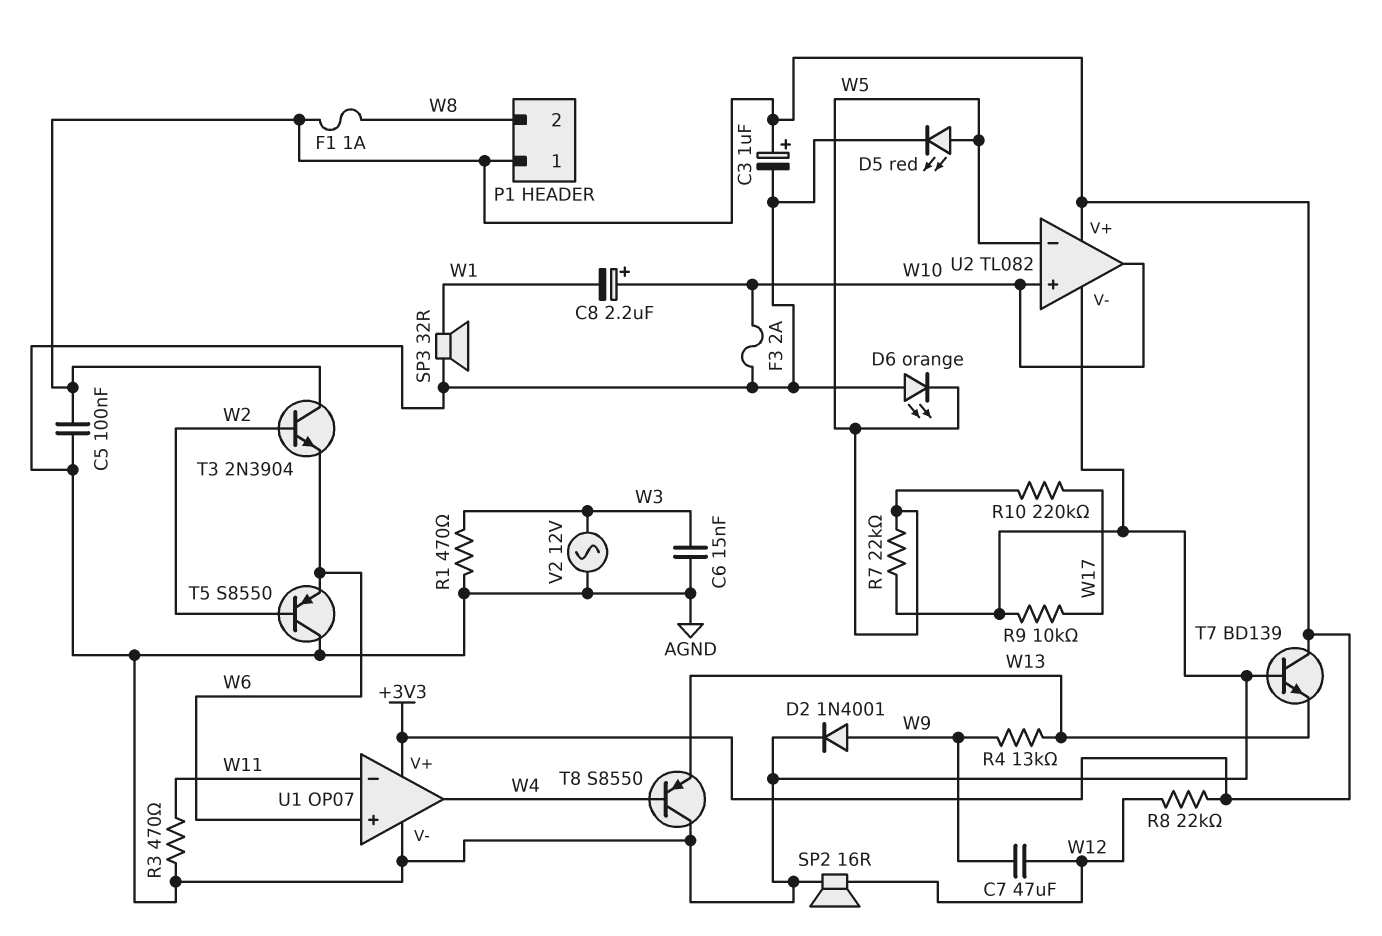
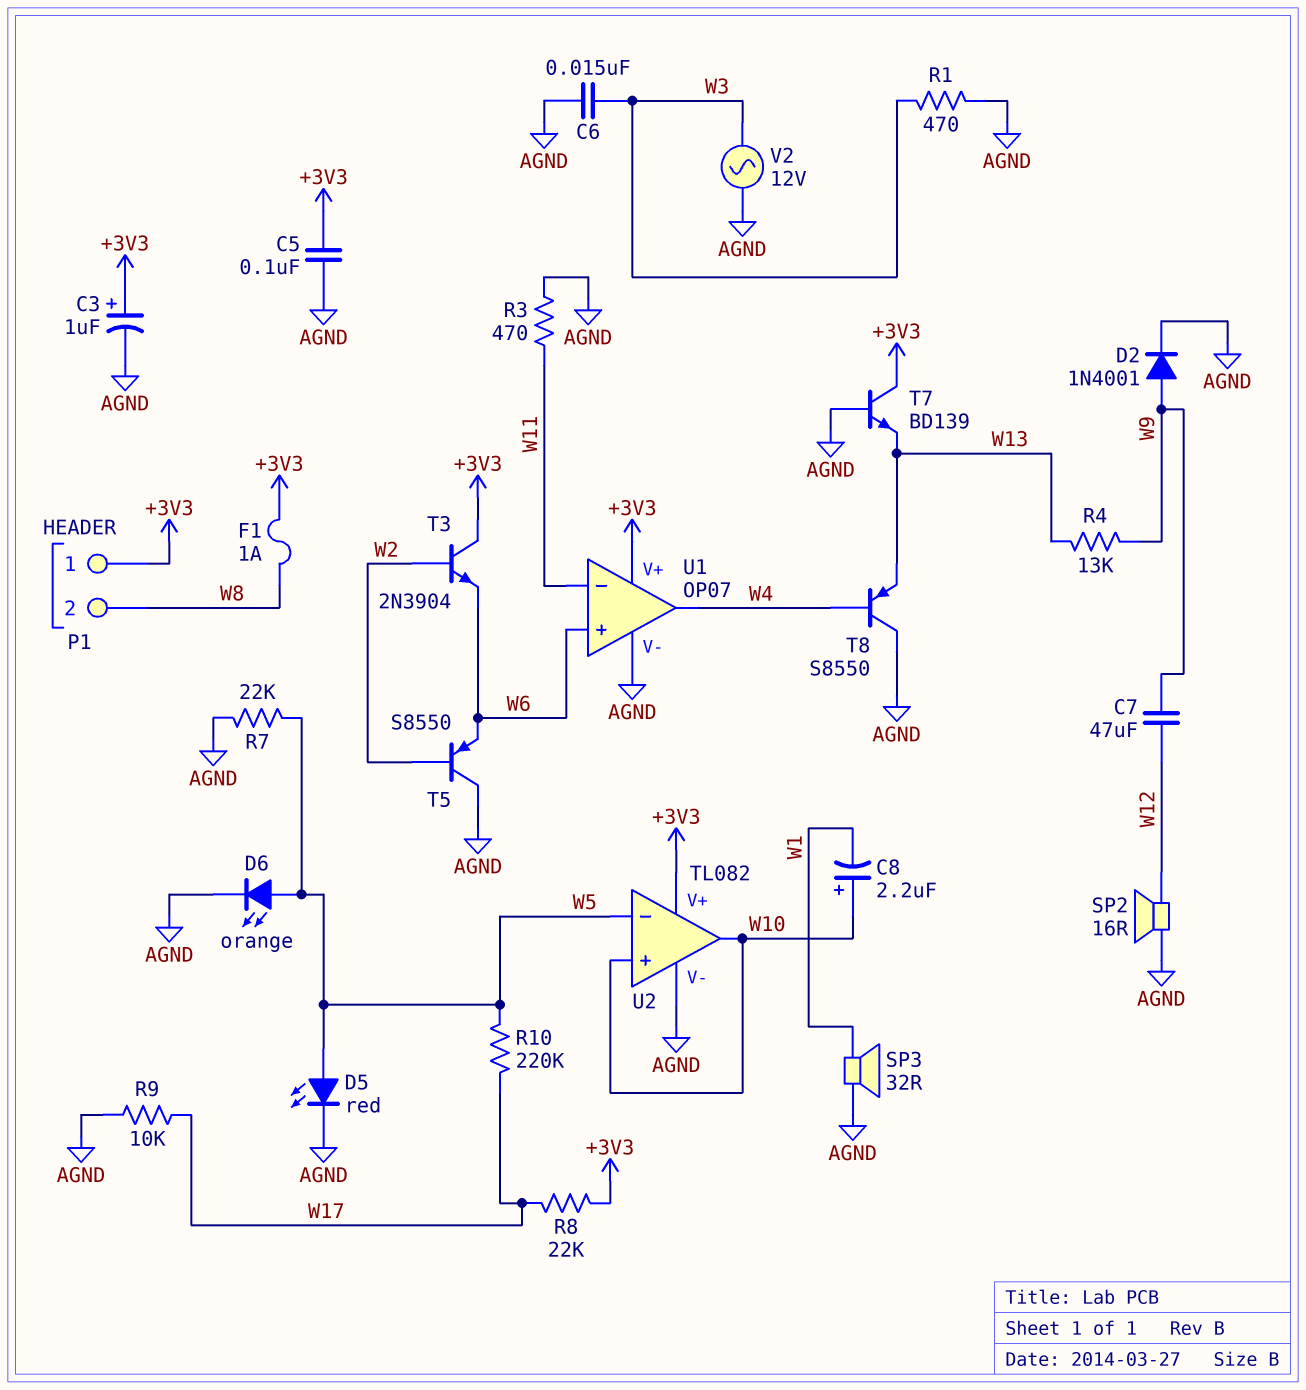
D6: LED orange (A AGND, K W5) -> LED orange (A W5, K AGND)
F3: 2A (AGND, W10) -> none
R8: 22k (+3V3, W12) -> 22k (+3V3, W17)

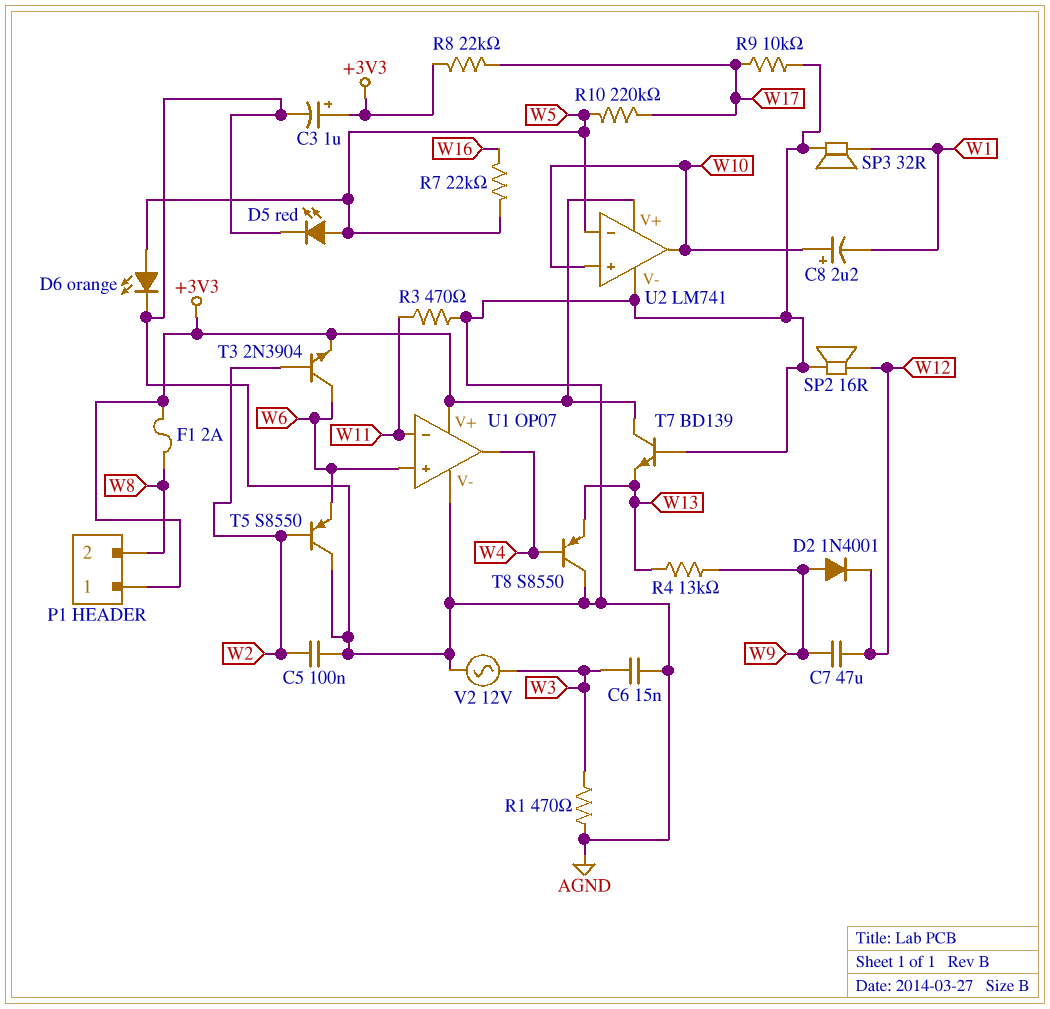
C5: 100nF (+3V3, AGND) -> 100nF (AGND, W2)
D2: diode 1N4001 (A W9, K AGND) -> diode 1N4001 (A W9, K W12)
F1: 1A (+3V3, W8) -> 2A (+3V3, W8)
R7: 22k (AGND, W5) -> 22k (W5, W16)
T3: NPN 2N3904 (B W2, C +3V3, E W6) -> NPN 2N3904 (B W2, C W6, E +3V3)
U2: TL082 -> LM741

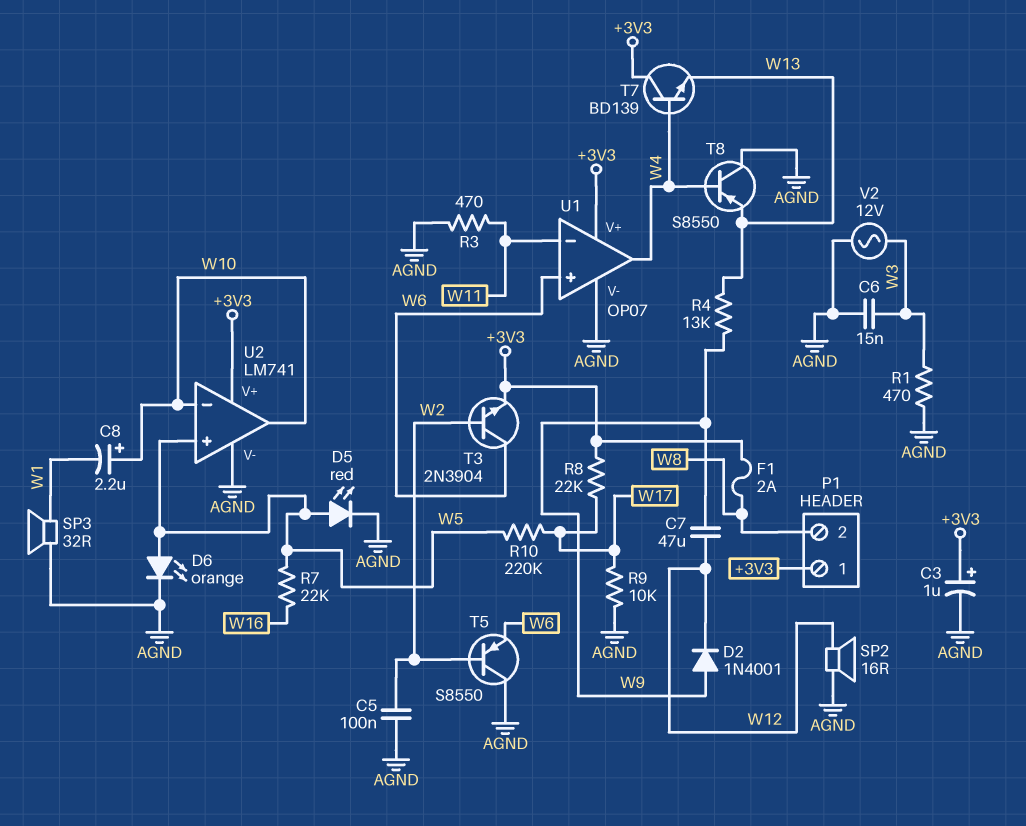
T7: NPN BD139 (B AGND, C +3V3, E W13) -> NPN BD139 (B W4, C +3V3, E W13)
U2 pin in+: W10 -> W5
U2 pin in-: W5 -> W10

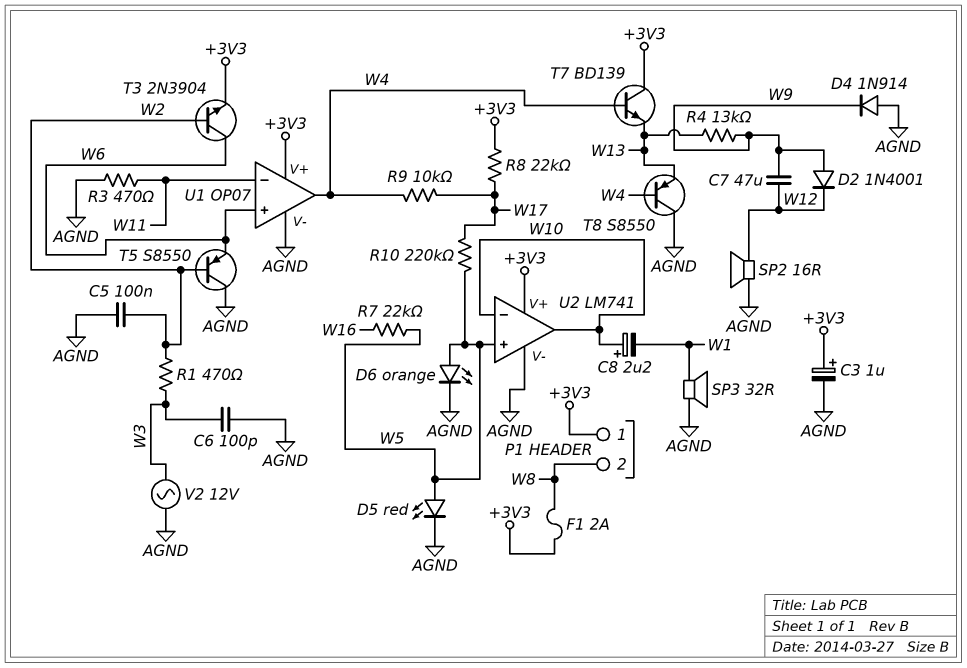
C6: 15nF (AGND, W3) -> 100pF (AGND, W3)
D4: none -> diode 1N914 (A AGND, K W9)
R1: 470 (AGND, W3) -> 470 (W2, W3)
R9: 10k (AGND, W17) -> 10k (W4, W17)

